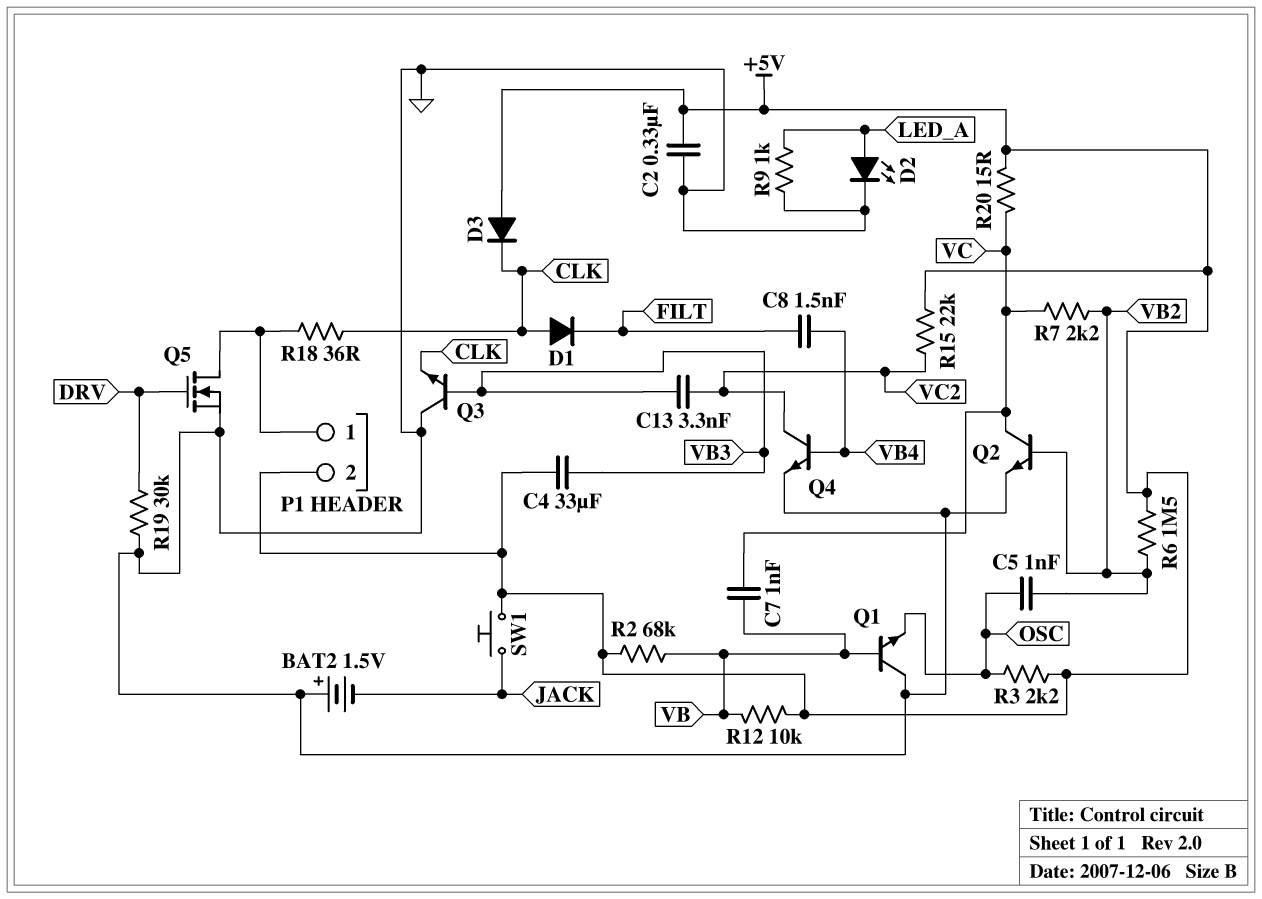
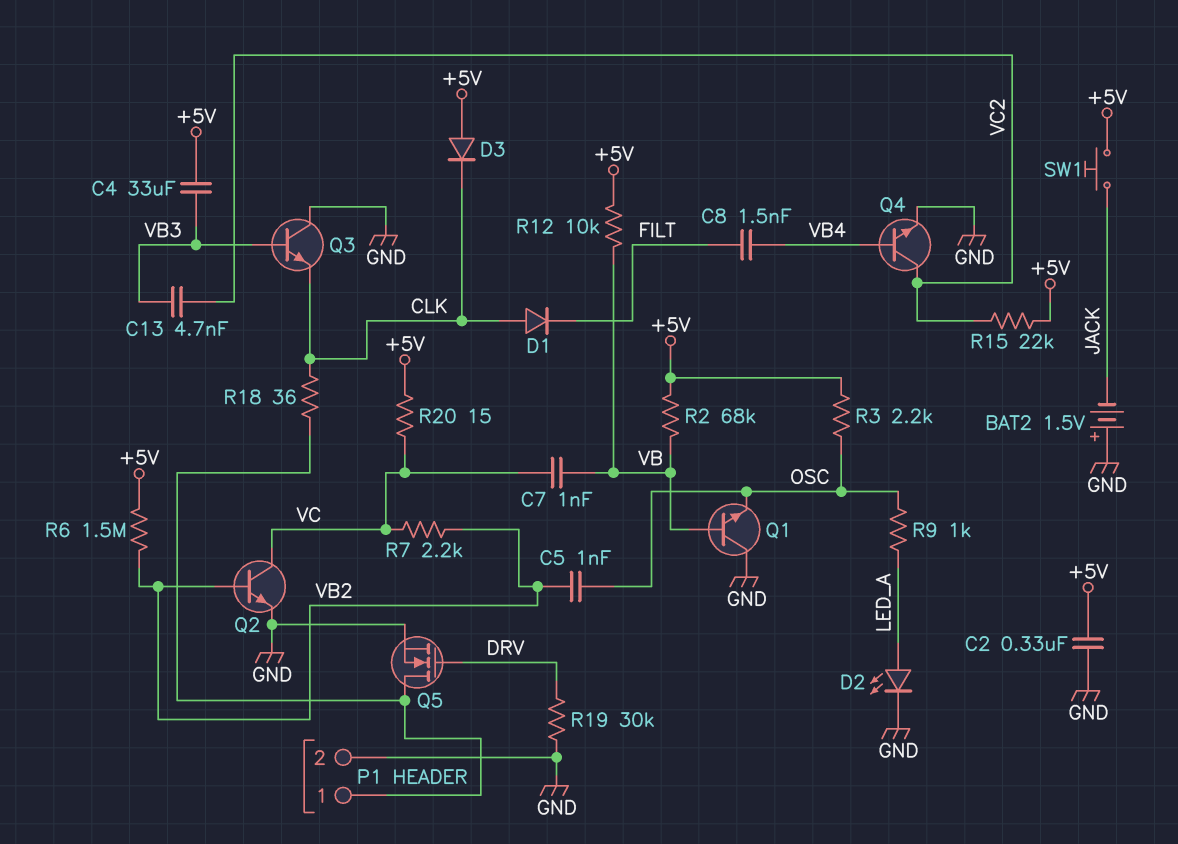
C13: 3.3nF (VB3, VC2) -> 4.7nF (VB3, VC2)
P1 pin 2: +5V -> GND
R9: 1k (GND, LED_A) -> 1k (LED_A, OSC)

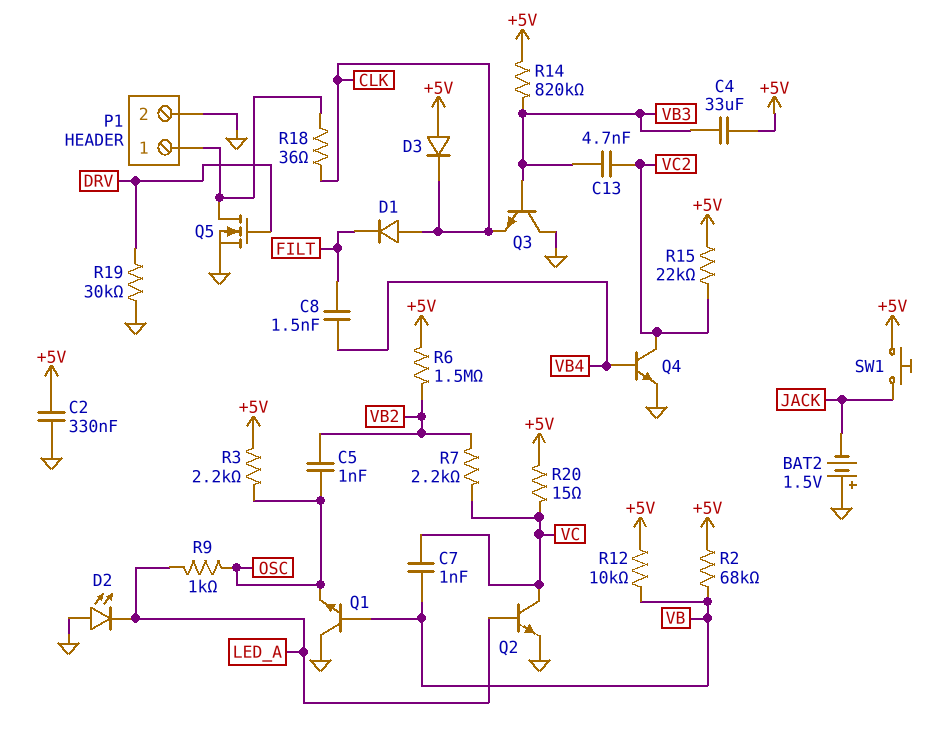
D2: LED (A LED_A, K GND) -> LED (A GND, K LED_A)
Q2: NPN (B VB2, C VC, E GND) -> NPN (B LED_A, C VC, E GND)
R14: none -> 820k (+5V, VB3)

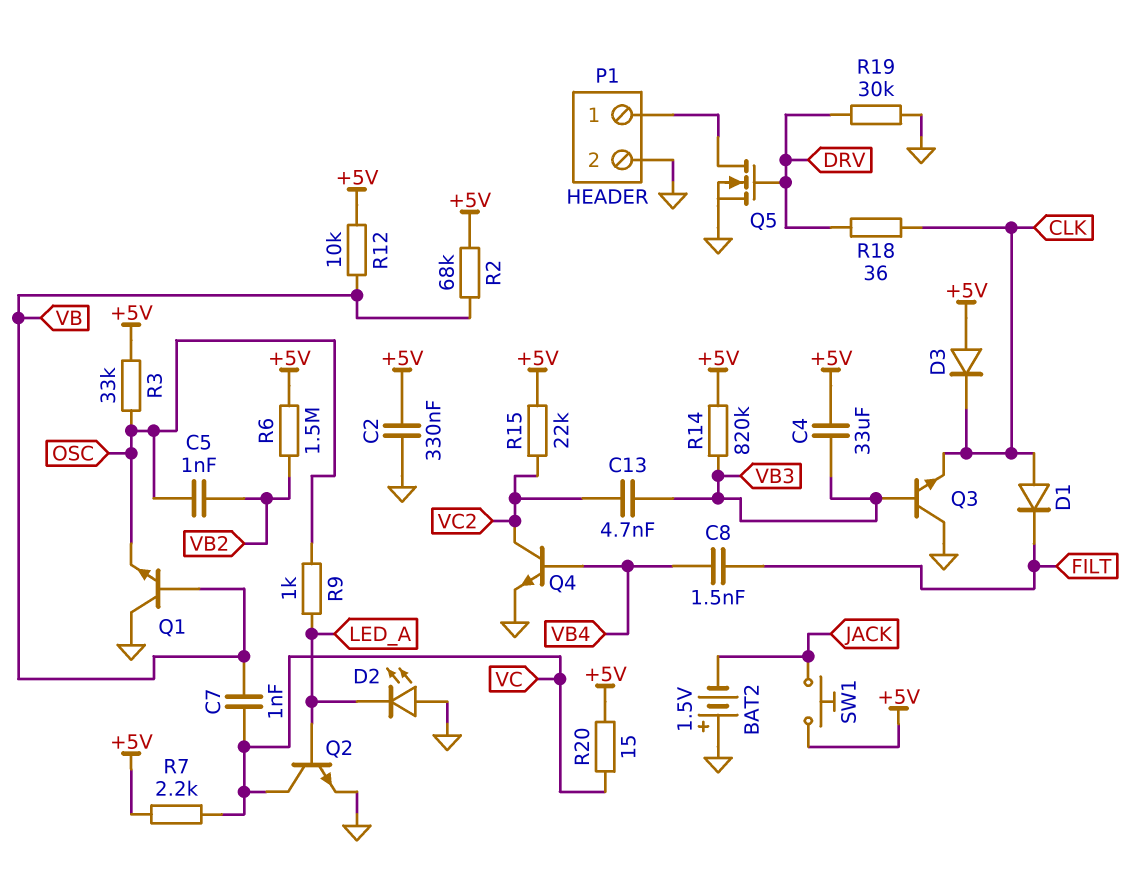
R3: 2.2k (+5V, OSC) -> 33k (+5V, OSC)
R7: 2.2k (VB2, VC) -> 2.2k (+5V, VC)
R18: 36 (CLK, P1/1) -> 36 (CLK, DRV)

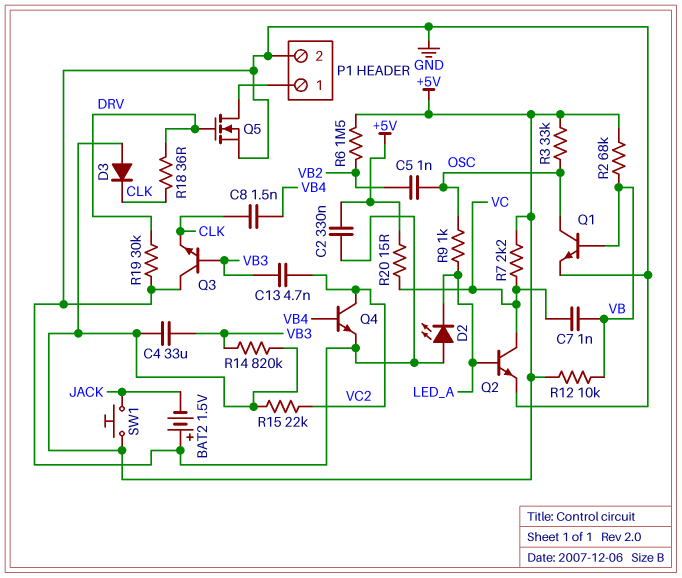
C8: 1.5nF (FILT, VB4) -> 1.5nF (CLK, VB4)
D1: diode (A CLK, K FILT) -> none
Q1: NPN (B VB, C GND, E OSC) -> NPN (B VB, C OSC, E GND)

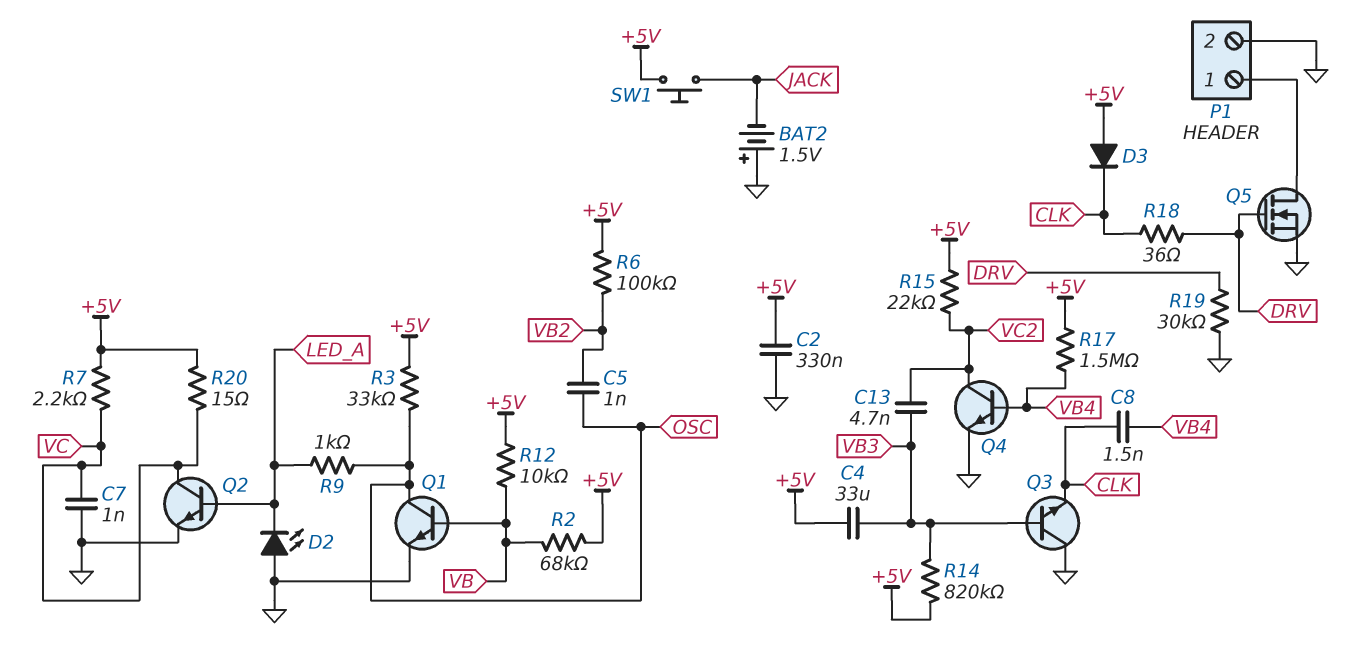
C7: 1nF (VB, VC) -> 1nF (GND, VC)
R6: 1.5M (+5V, VB2) -> 100k (+5V, VB2)
R17: none -> 1.5M (+5V, VB4)

